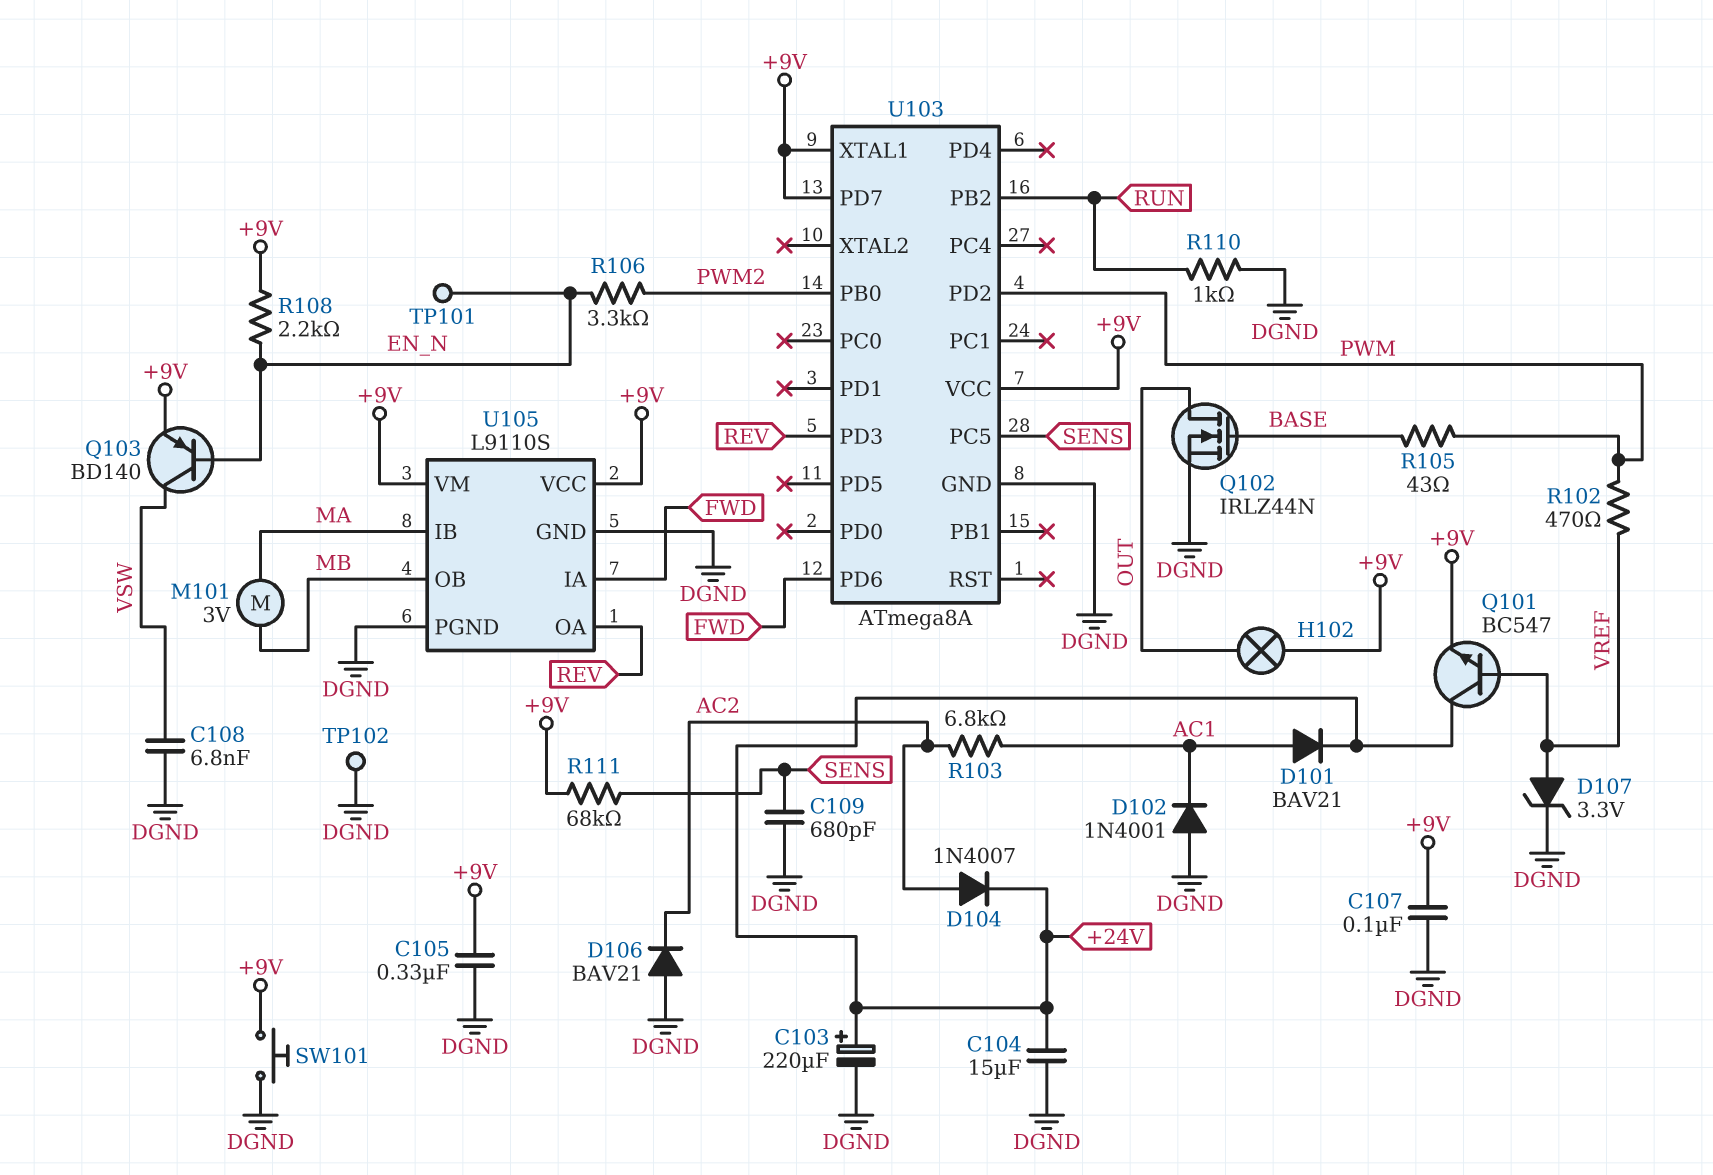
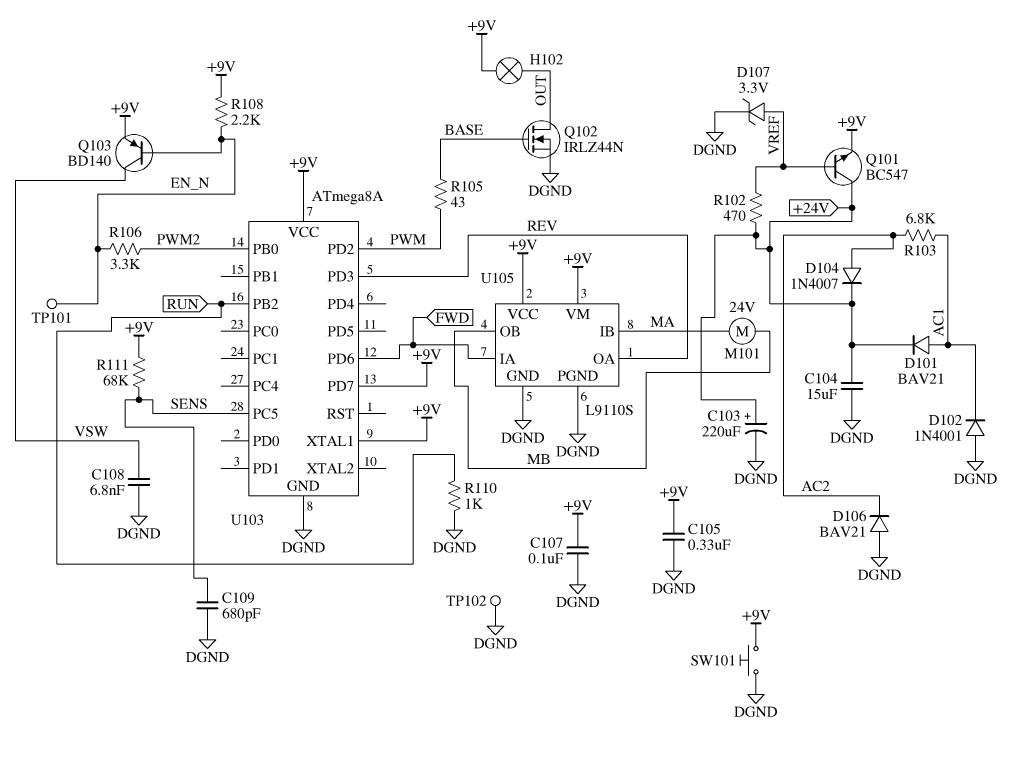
M101: motor 3V (MA, MB) -> motor 24V (MA, MB)
R102: 470 (PWM, VREF) -> 470 (+24V, VREF)

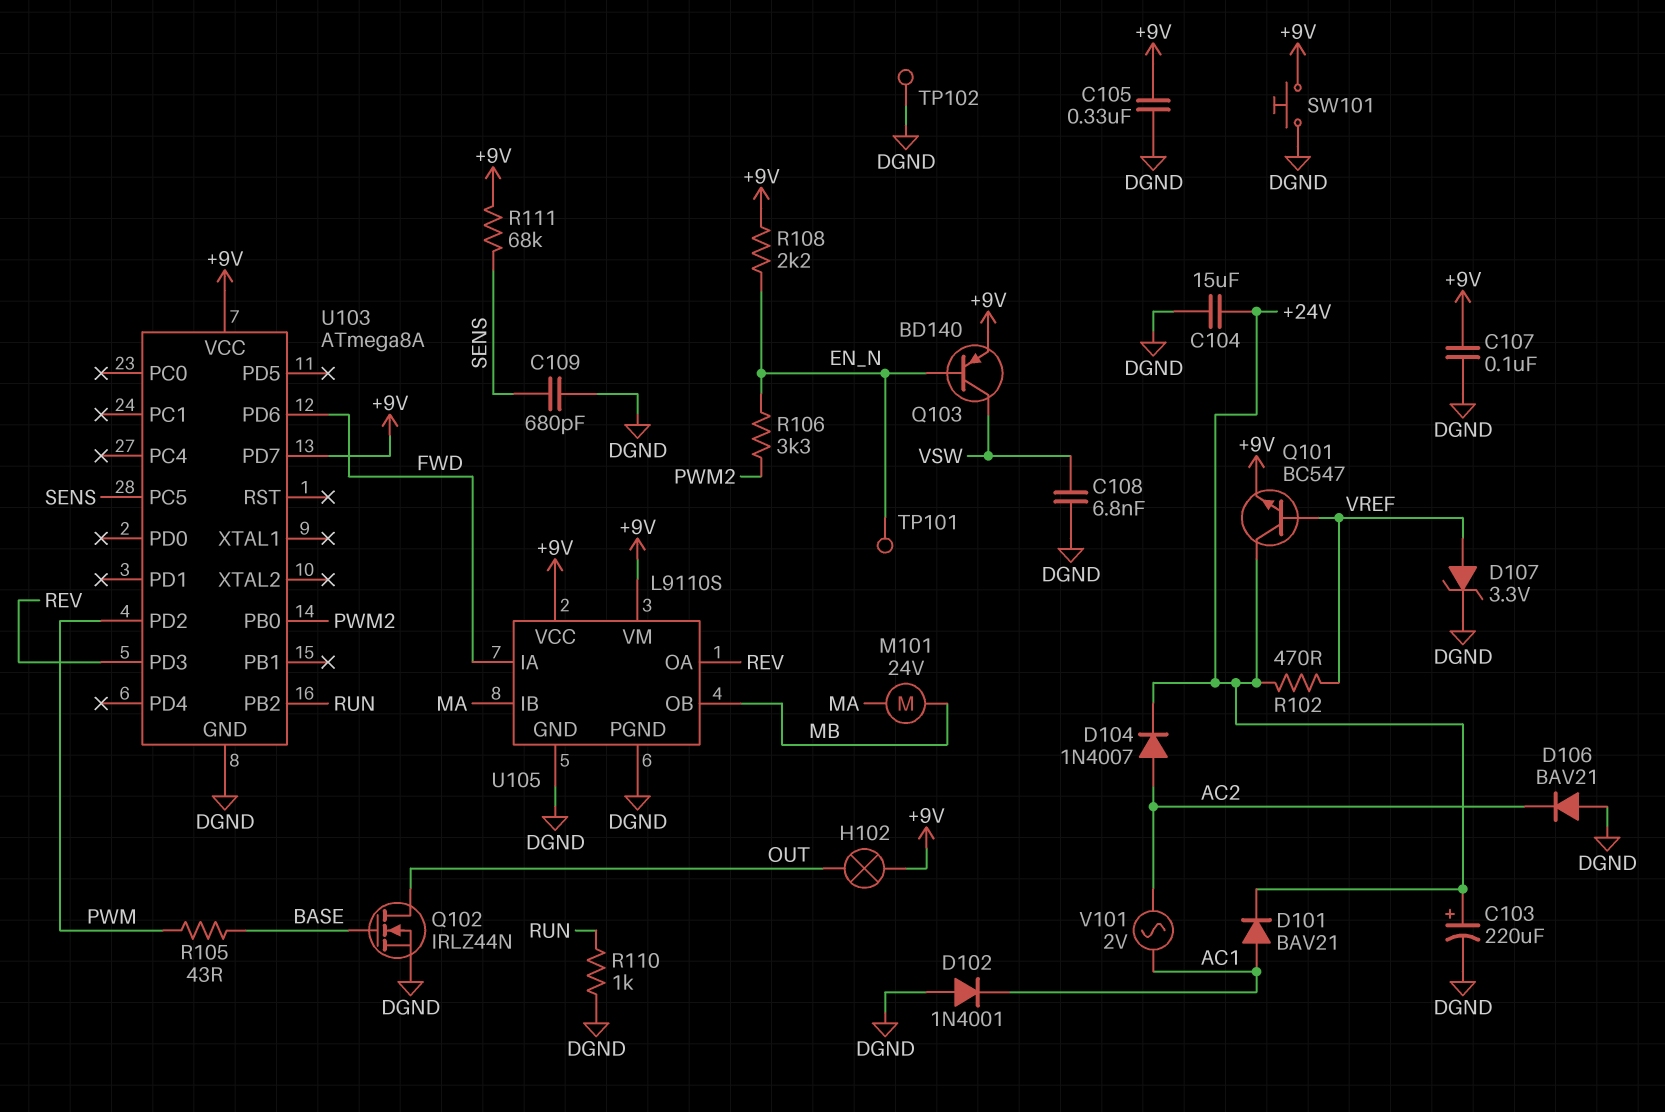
R103: 6.8k (AC1, AC2) -> none
U103 pin XTAL1: +9V -> none
V101: none -> AC 2V (AC1, AC2)

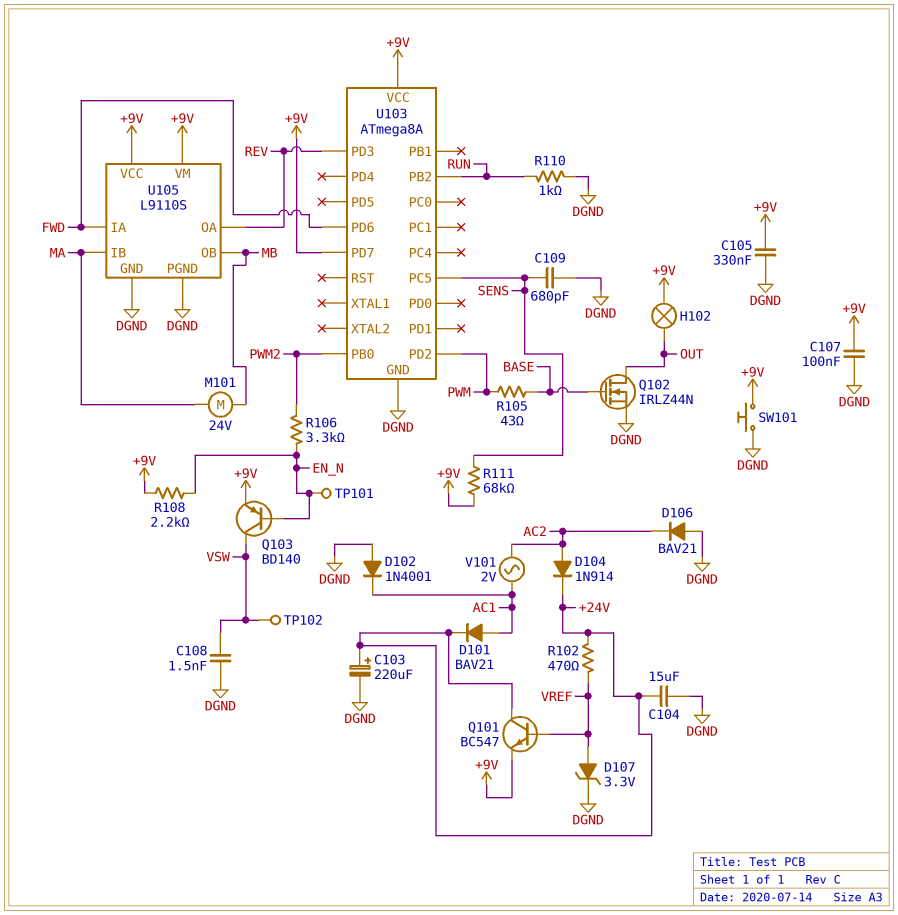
C108: 6.8nF (DGND, VSW) -> 1.5nF (DGND, VSW)
D104: diode 1N4007 (A AC2, K +24V) -> diode 1N914 (A AC2, K +24V)
TP102: test point (DGND) -> test point (VSW)

